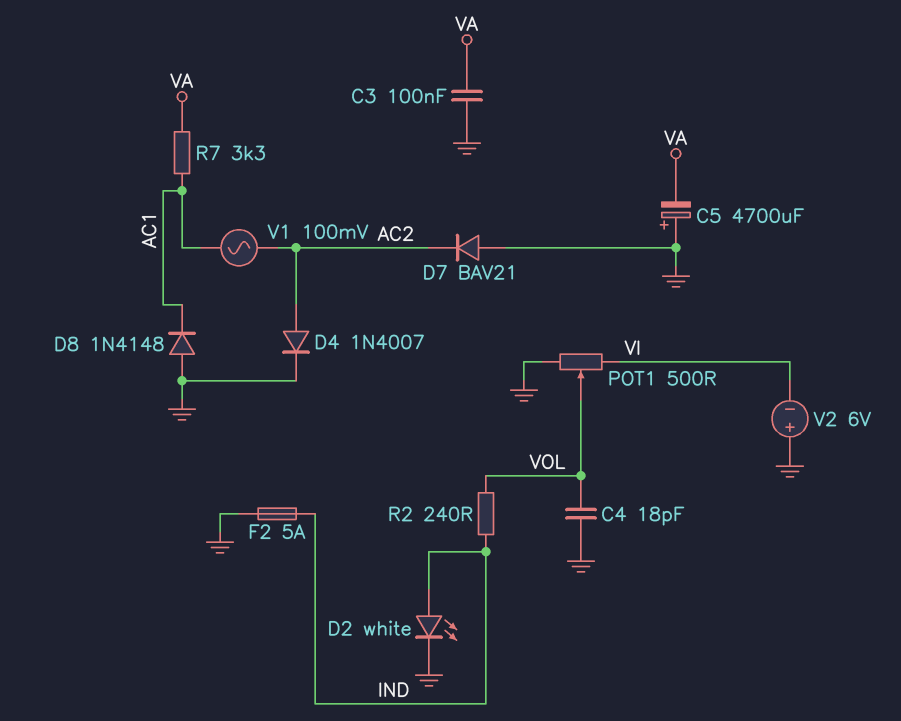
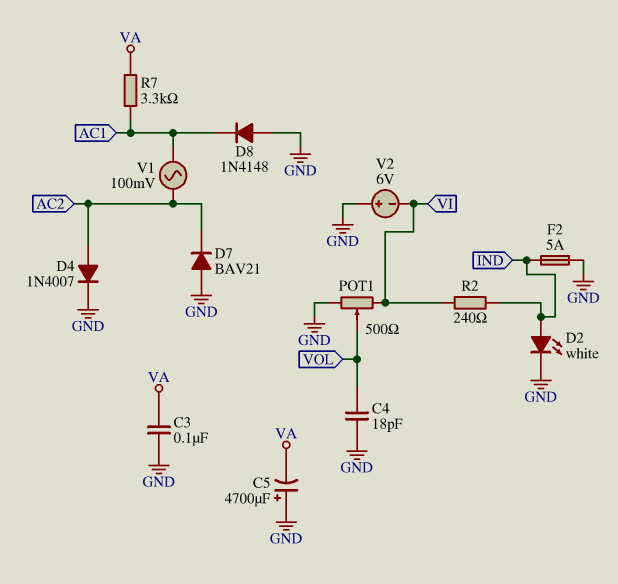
R2: 240 (IND, VOL) -> 240 (IND, VI)

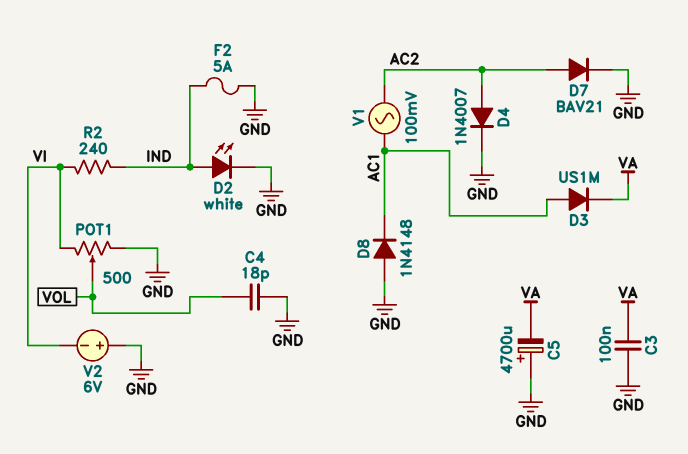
D3: none -> diode US1M (A AC1, K VA)
D7: diode BAV21 (A GND, K AC2) -> diode BAV21 (A AC2, K GND)
R7: 3.3k (AC1, VA) -> none

